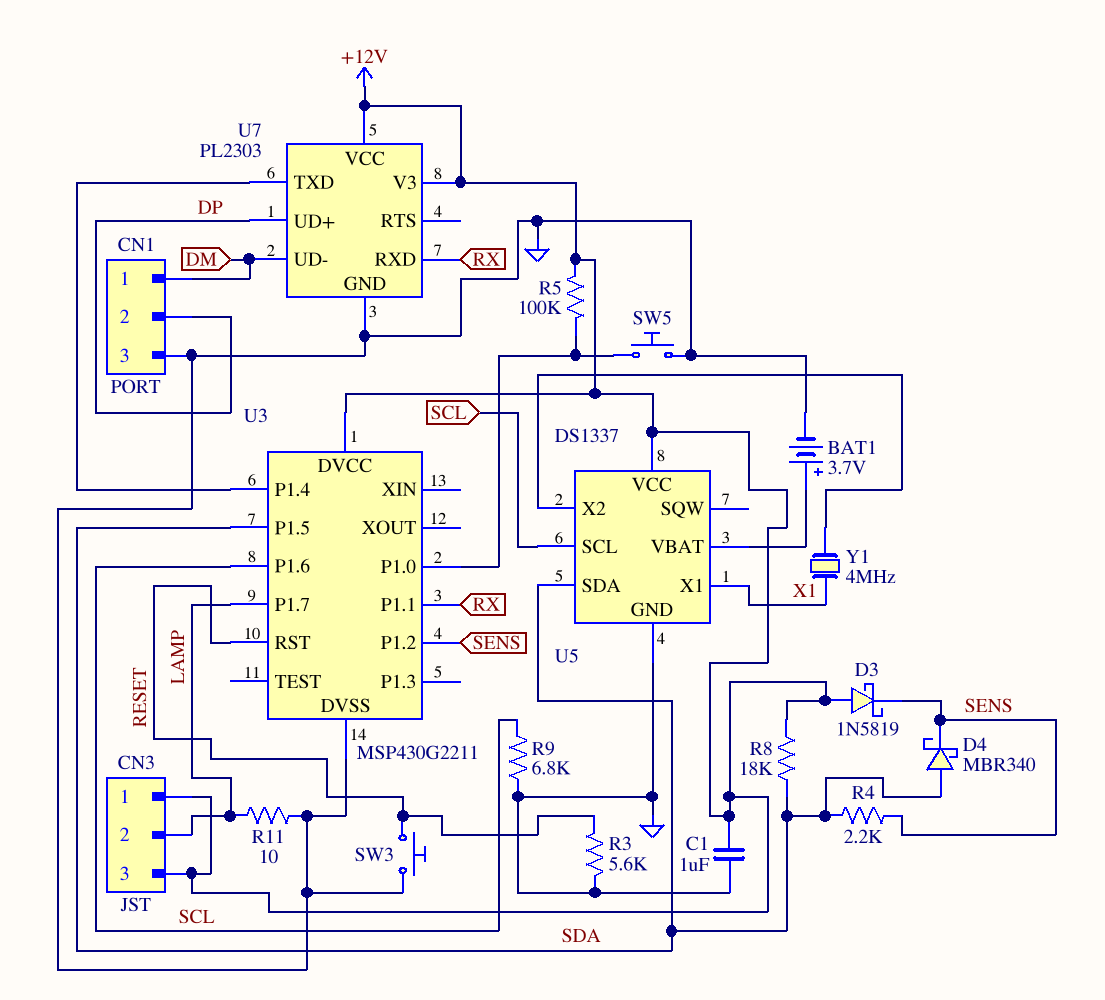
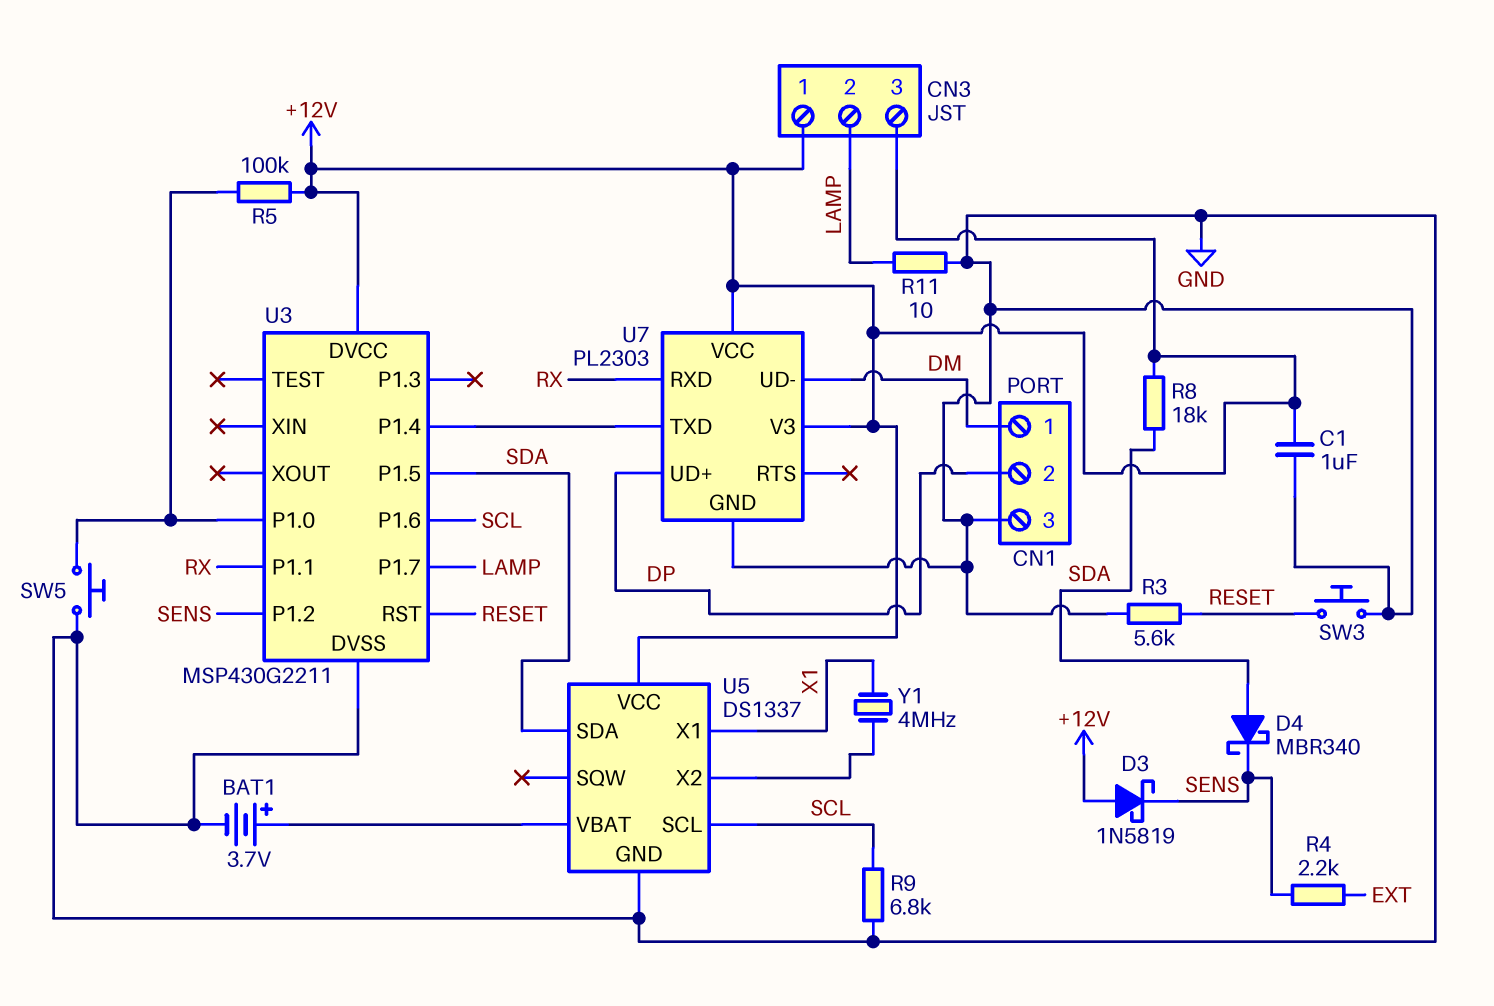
R4: 2.2k (SDA, SENS) -> 2.2k (EXT, SENS)

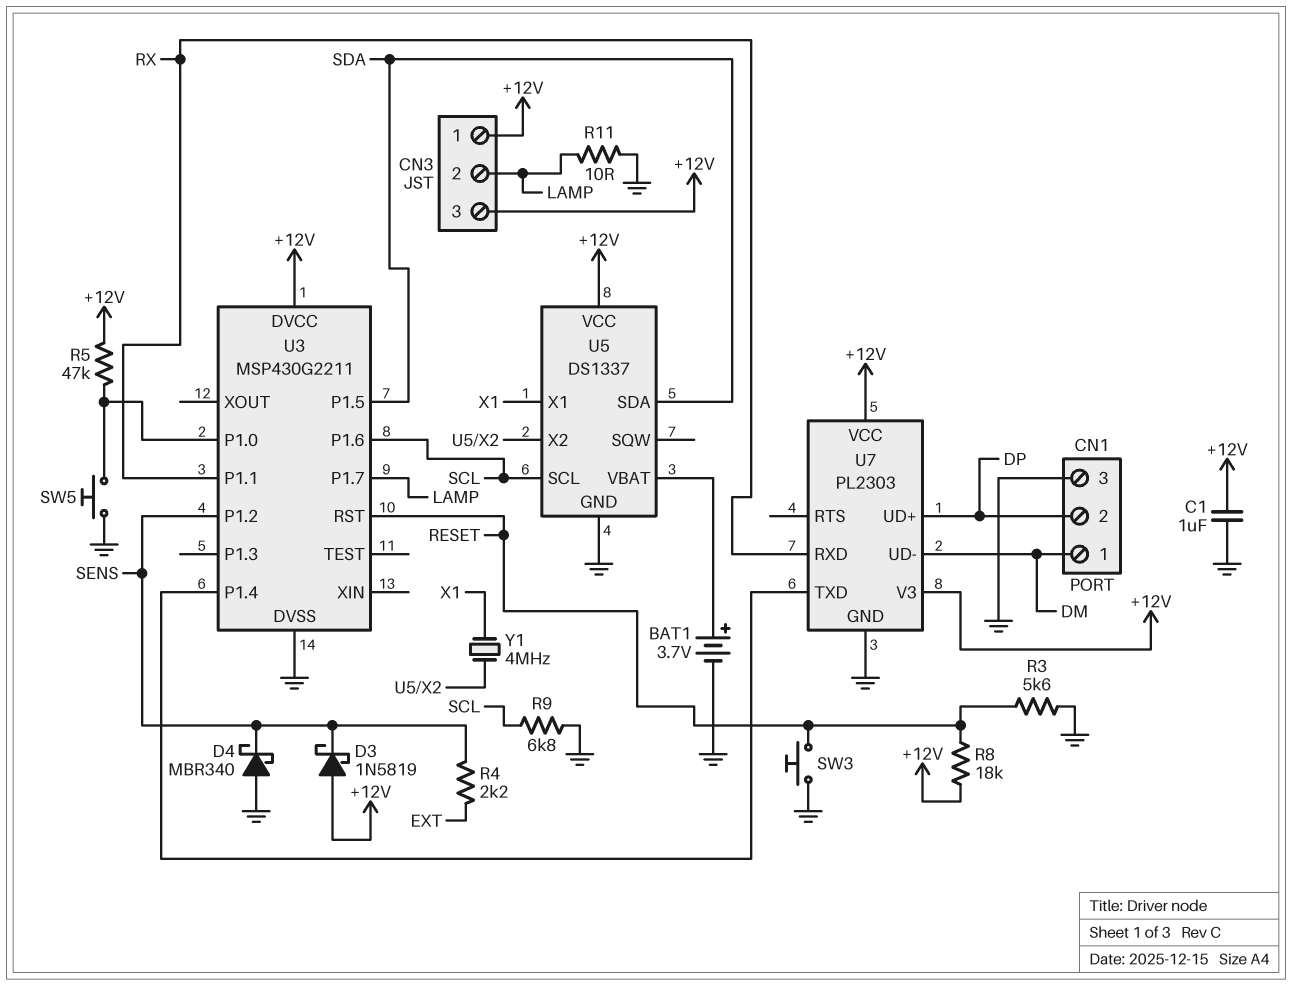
D4: schottky MBR340 (A SDA, K SENS) -> schottky MBR340 (A GND, K SENS)
R5: 100k (+12V, U3/P1.0) -> 47k (+12V, U3/P1.0)
R8: 18k (+12V, SDA) -> 18k (+12V, RESET)

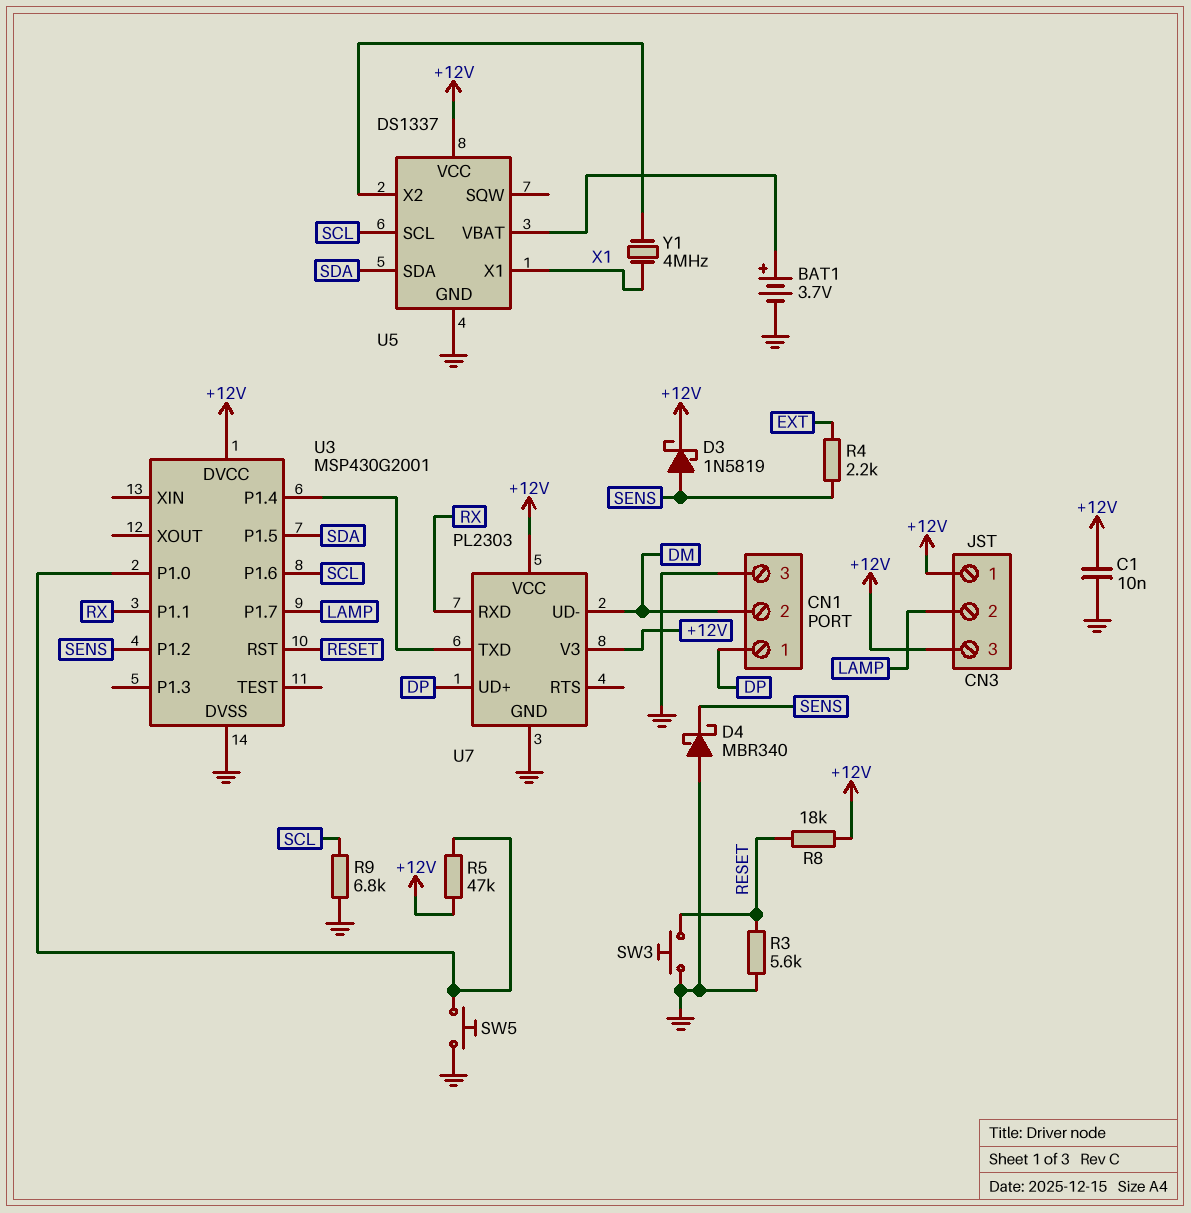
C1: 1uF (+12V, GND) -> 10nF (+12V, GND)
CN1 pin 1: DM -> DP
CN1 pin 2: DP -> DM
D3: schottky 1N5819 (A +12V, K SENS) -> schottky 1N5819 (A SENS, K +12V)
R11: 10 (GND, LAMP) -> none
U3: MSP430G2211 -> MSP430G2001

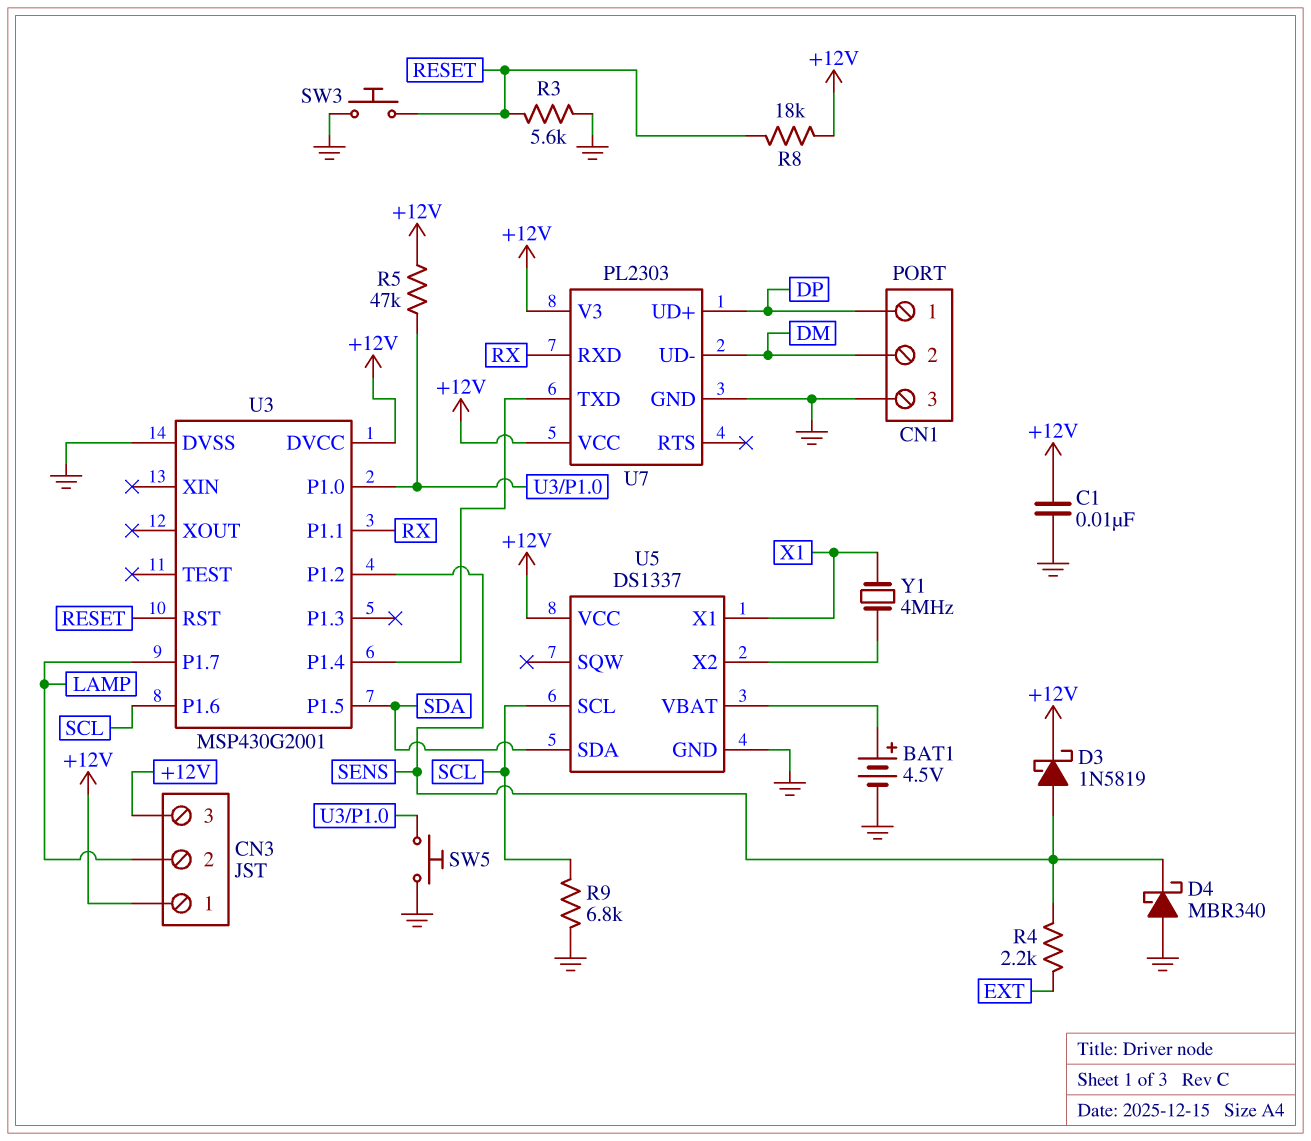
BAT1: 3.7V (plus U5/VBAT, minus GND) -> 4.5V (plus U5/VBAT, minus GND)

